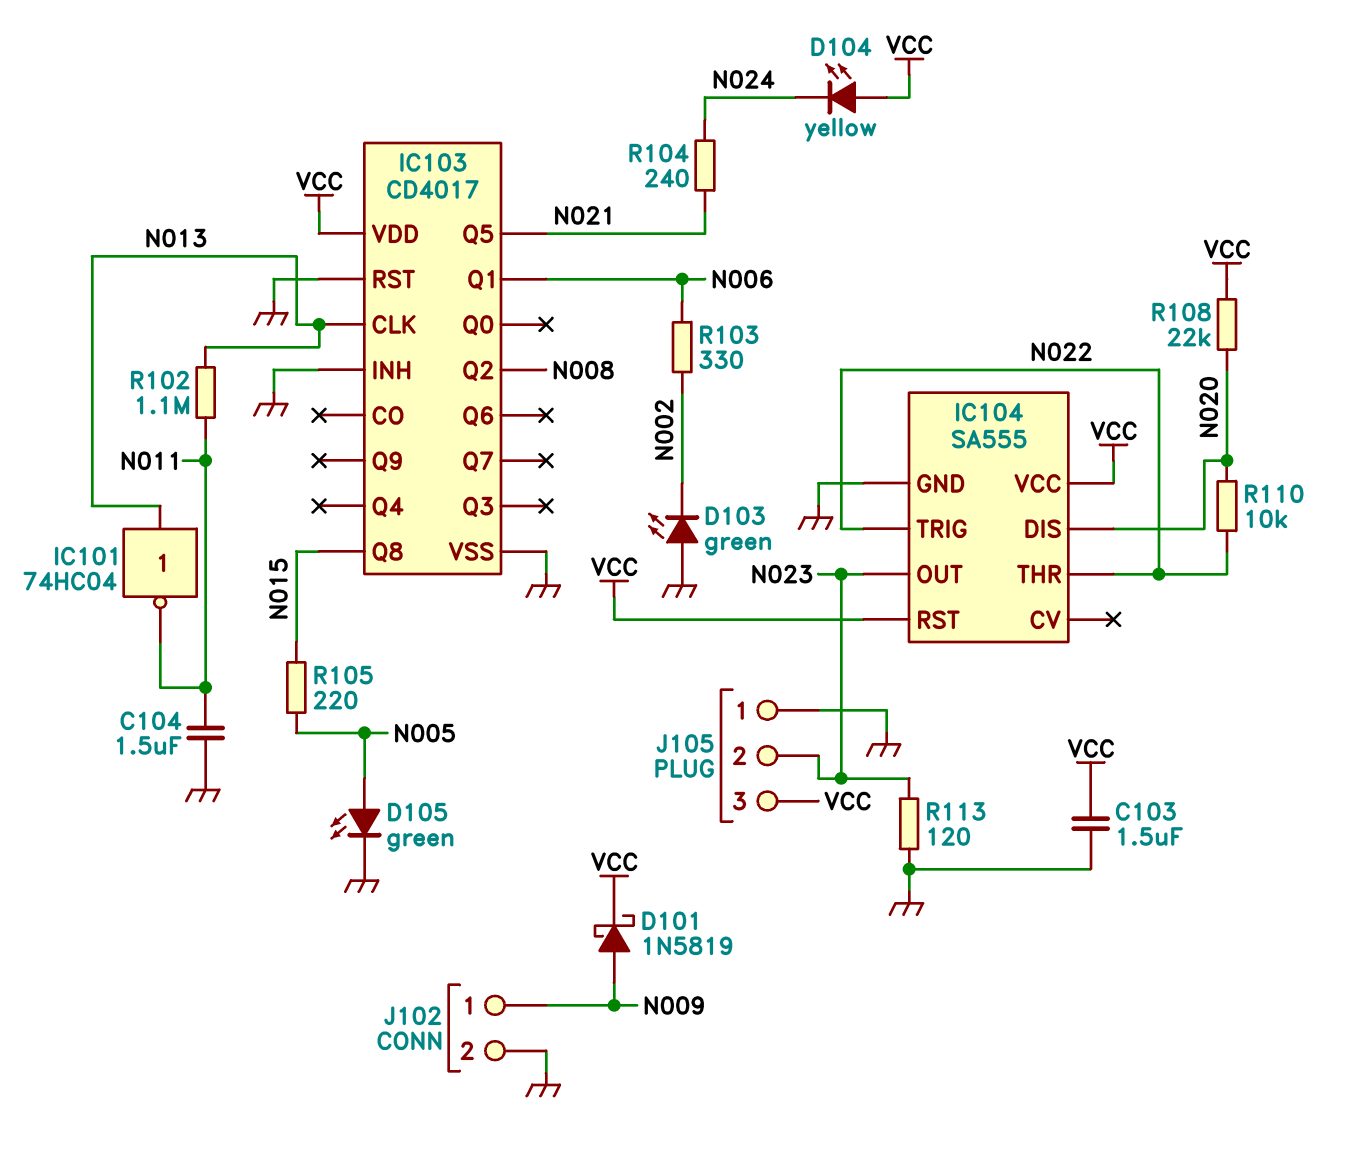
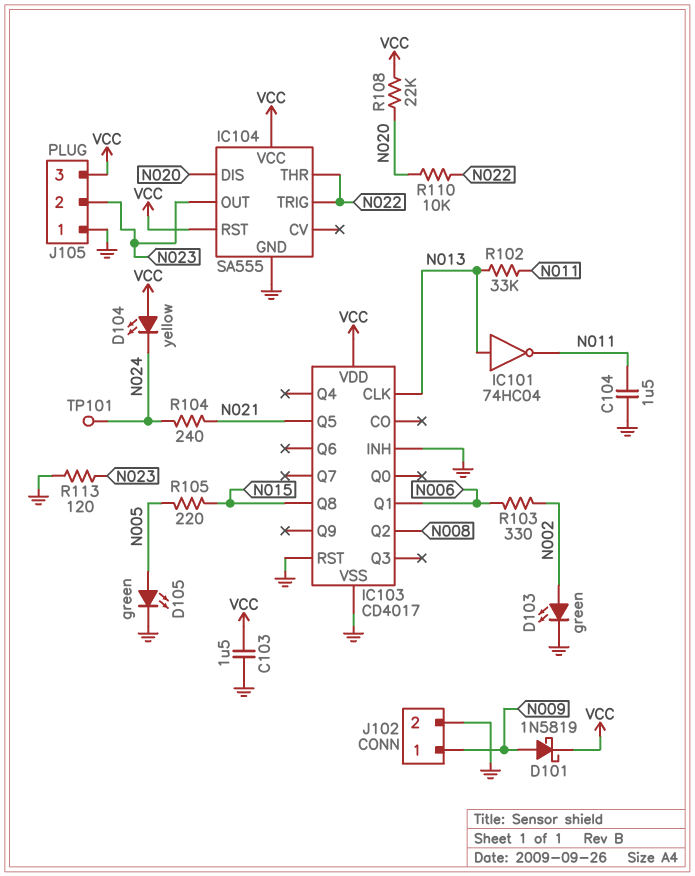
D103: LED green (A GND, K N002) -> LED green (A N002, K GND)
R102: 1.1M (N011, N013) -> 33k (N011, N013)
TP101: none -> test point (N024)

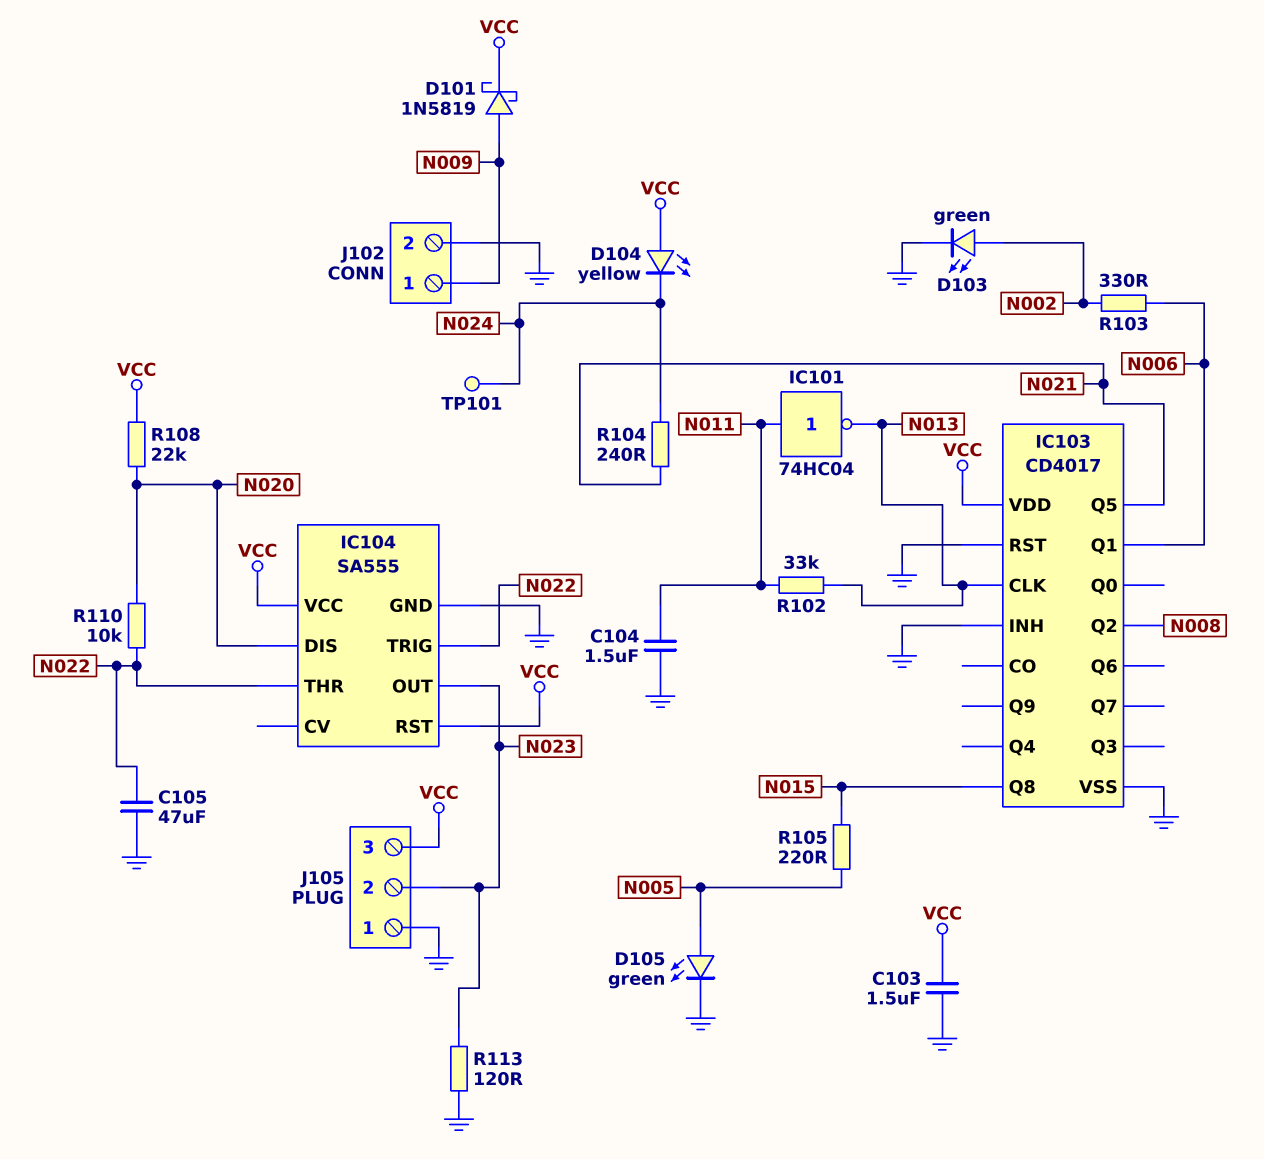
C105: none -> 47uF (GND, N022)
IC101: NOT 74HC04 (in N013, out N011) -> NOT 74HC04 (in N011, out N013)

